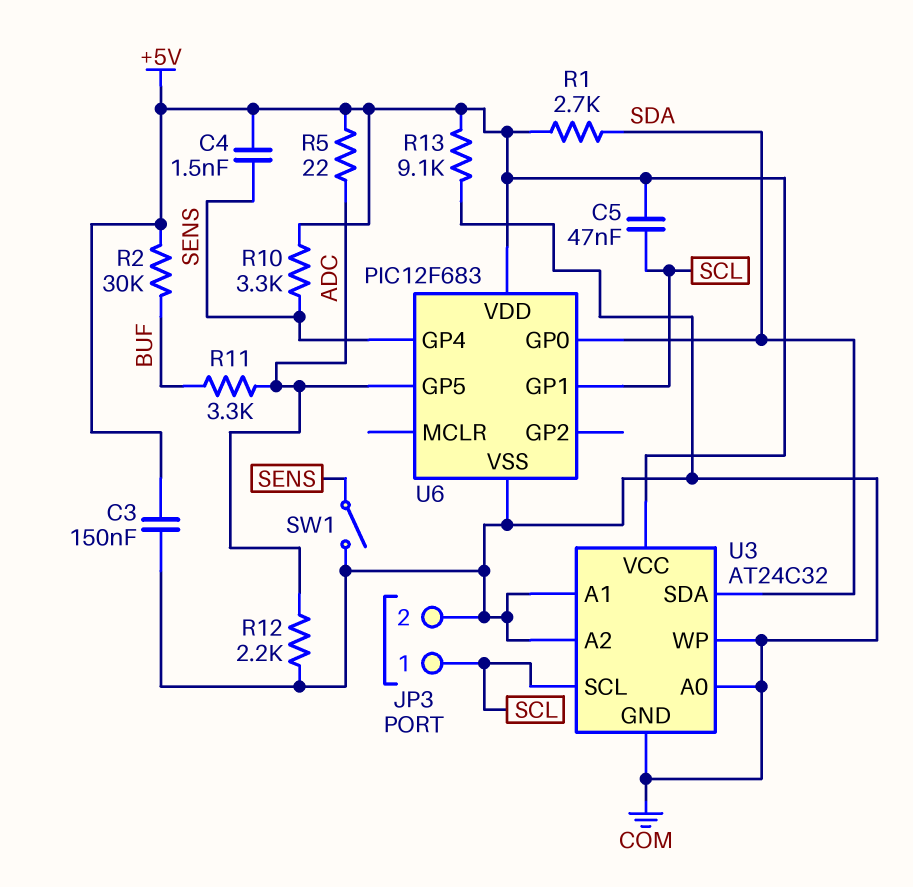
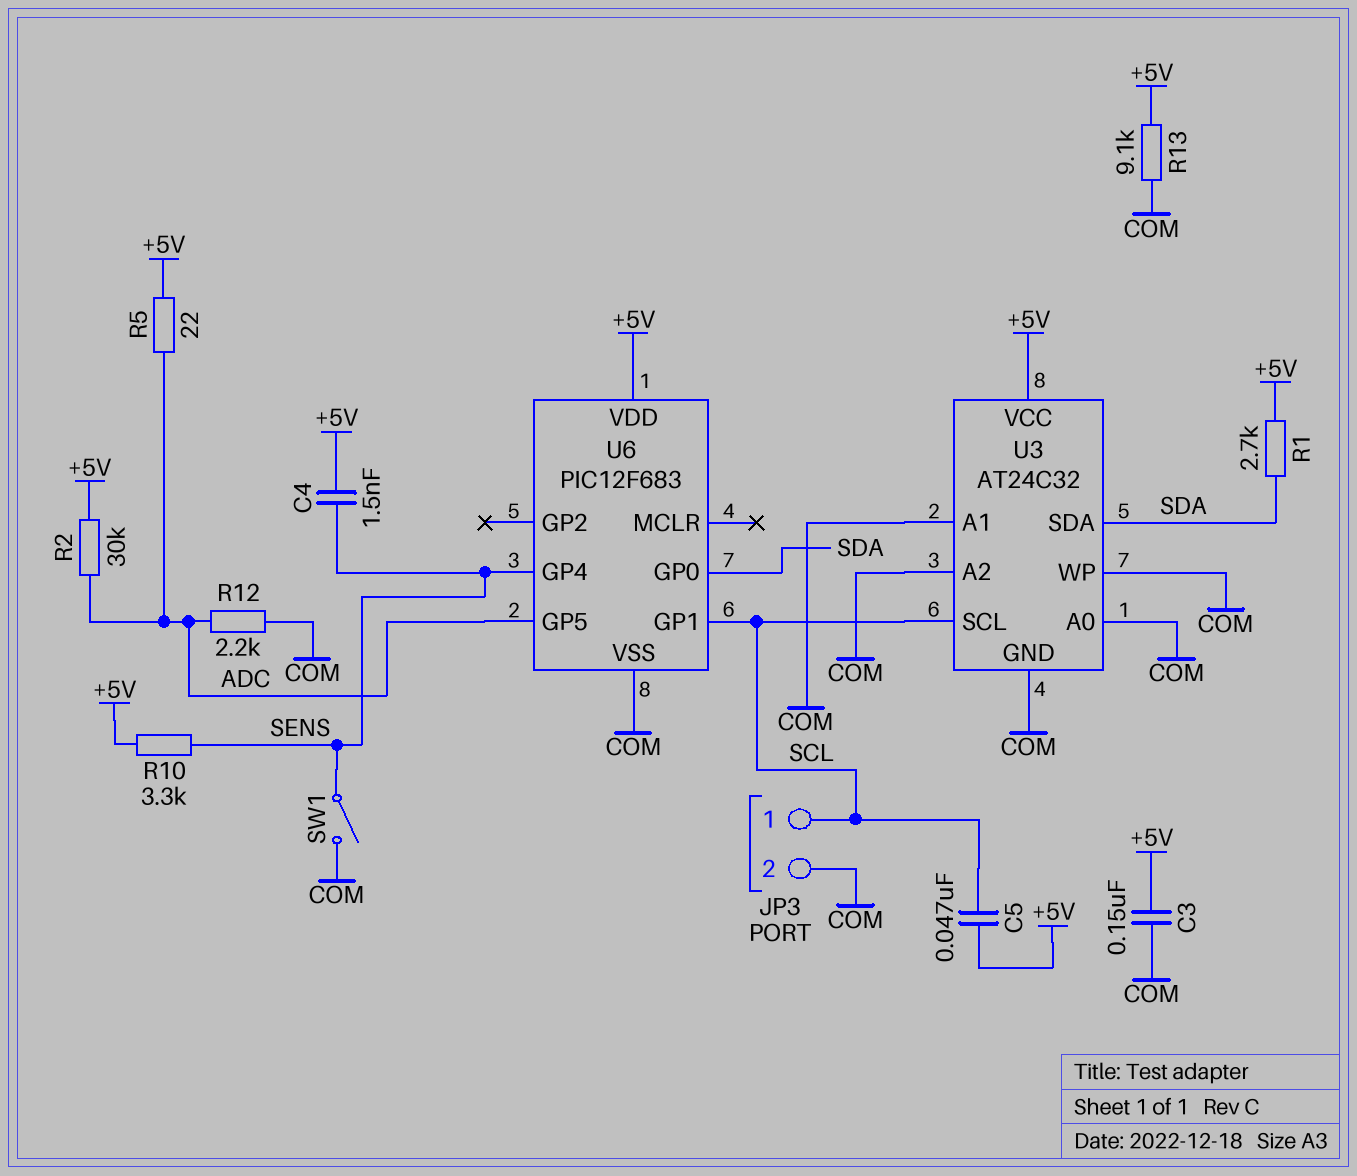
R2: 30k (+5V, BUF) -> 30k (+5V, ADC)
R11: 3.3k (ADC, BUF) -> none

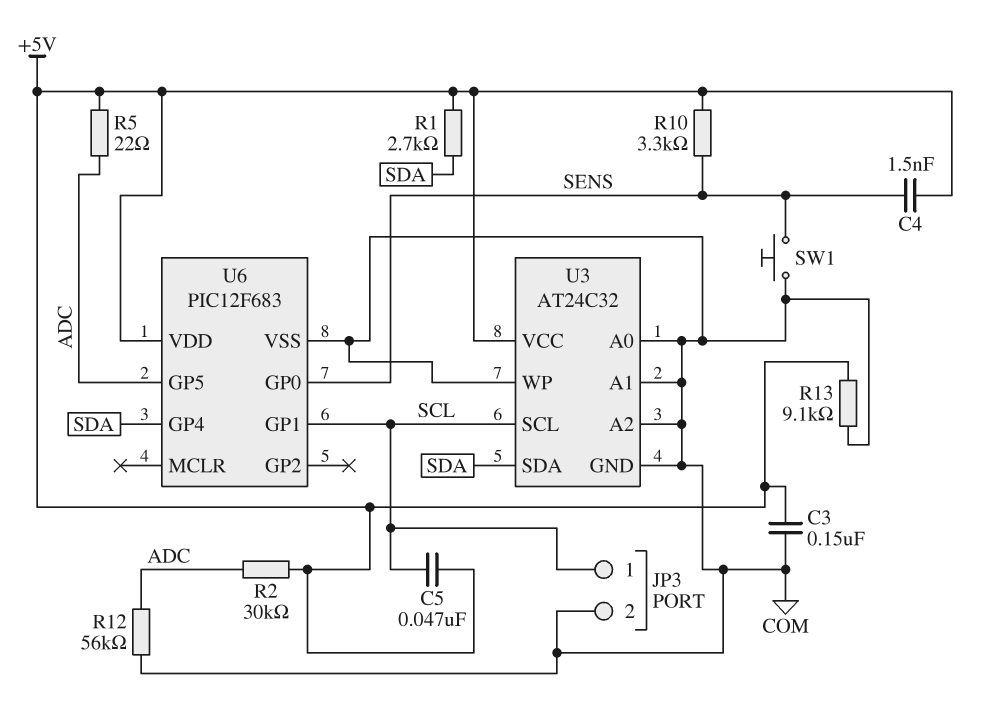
R12: 2.2k (ADC, COM) -> 56k (ADC, COM)
SW1: switch (COM, SENS) -> button (COM, SENS)
U6 pin GP0: SDA -> SENS
U6 pin GP4: SENS -> SDA

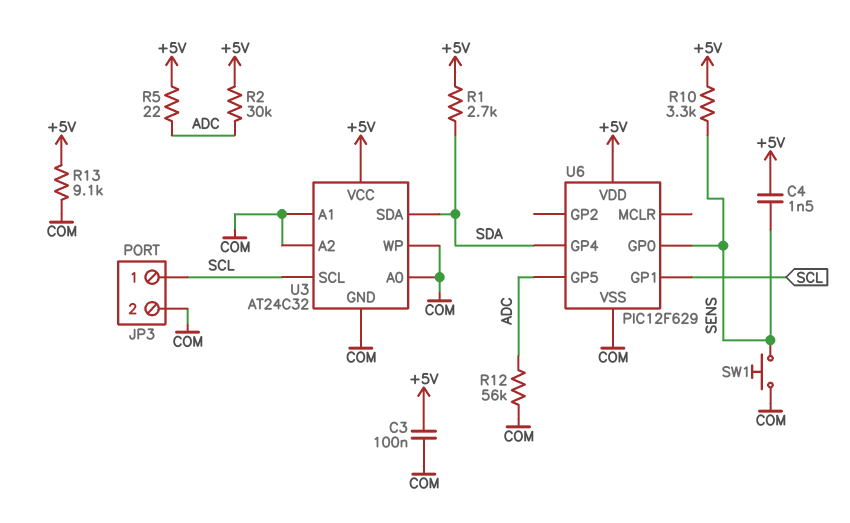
C3: 150nF (+5V, COM) -> 100nF (+5V, COM)
C5: 47nF (+5V, SCL) -> none
U6: PIC12F683 -> PIC12F629

